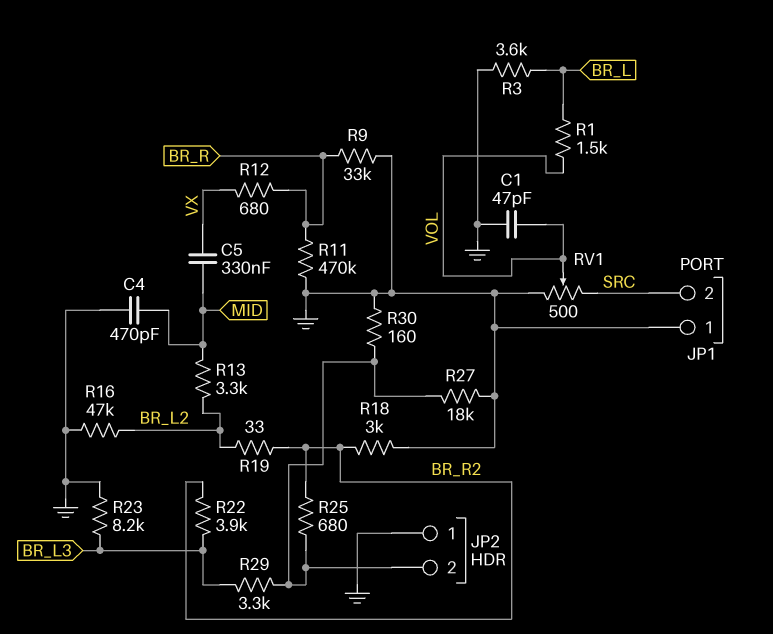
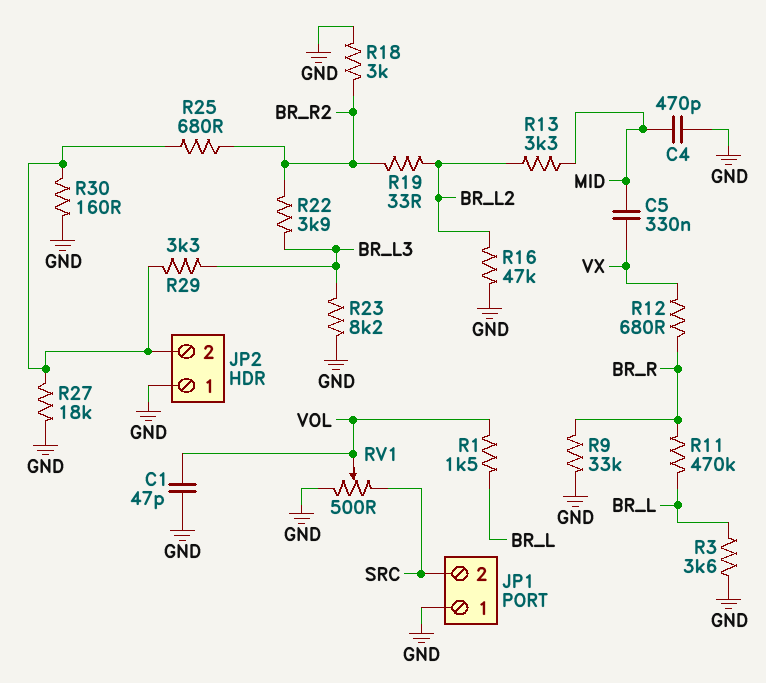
R11: 470k (BR_R, GND) -> 470k (BR_L, BR_R)

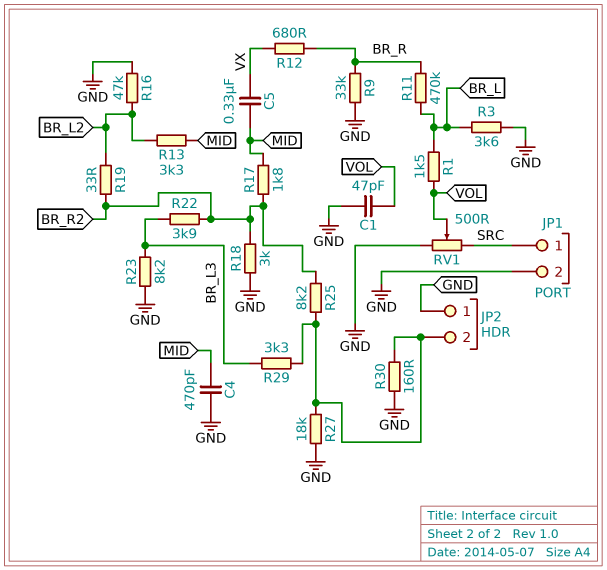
JP1 pin 1: GND -> SRC
JP1 pin 2: SRC -> GND
R17: none -> 1.8k (BR_R2, MID)
R25: 680 (BR_R2, JP2/2) -> 8.2k (BR_R2, JP2/2)

